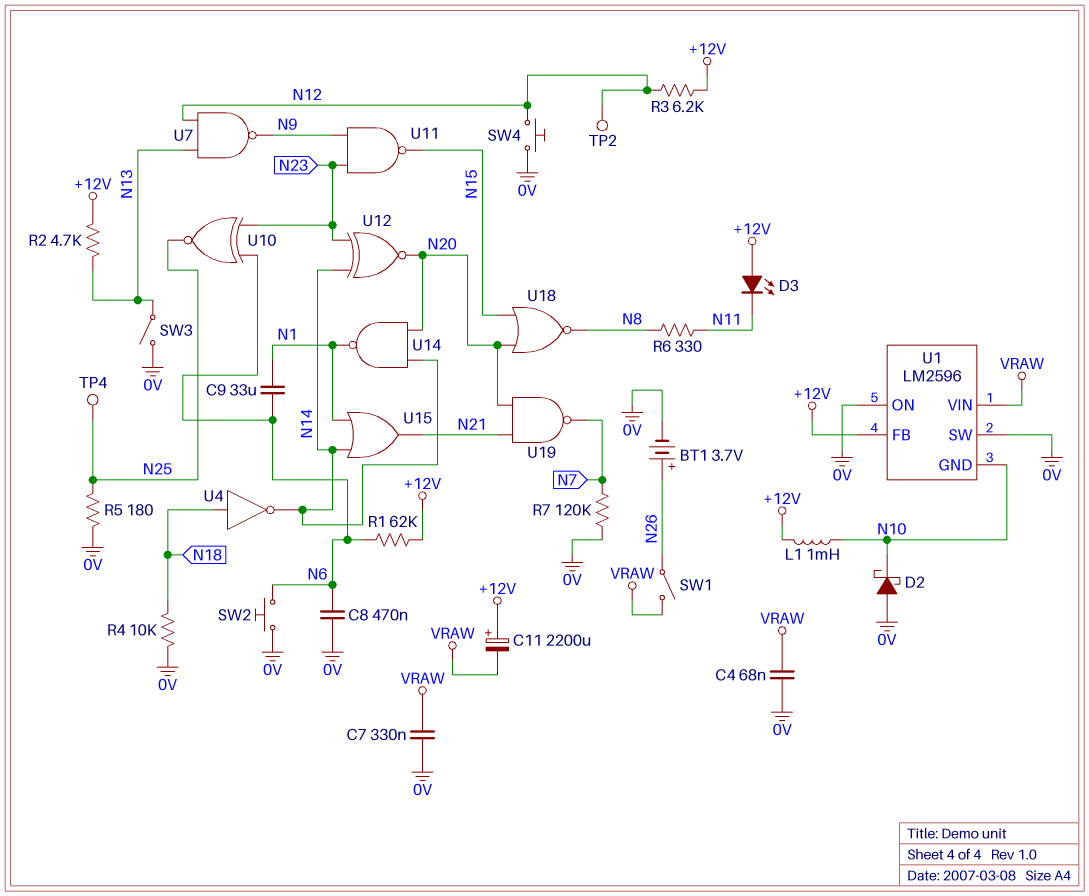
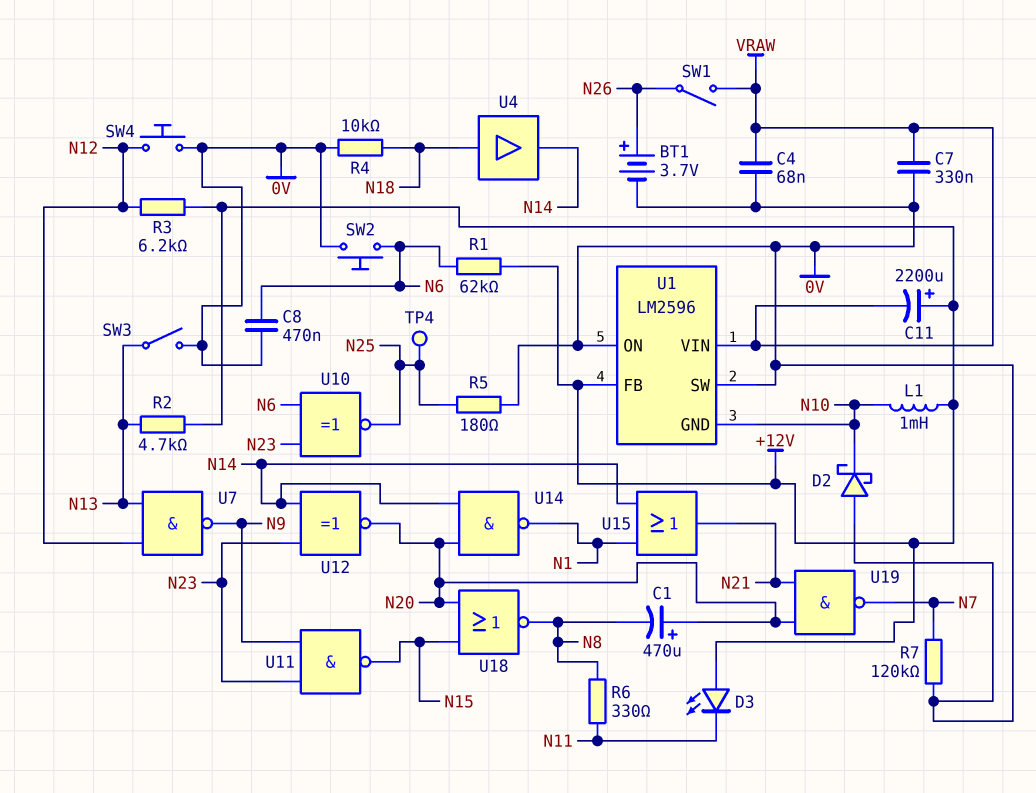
C1: none -> 470uF (plus N20, minus N8)
C9: 33uF (N1, N6) -> none
TP2: test point (N12) -> none
U4: NOT (in N18, out N14) -> buffer (in N18, out N14)

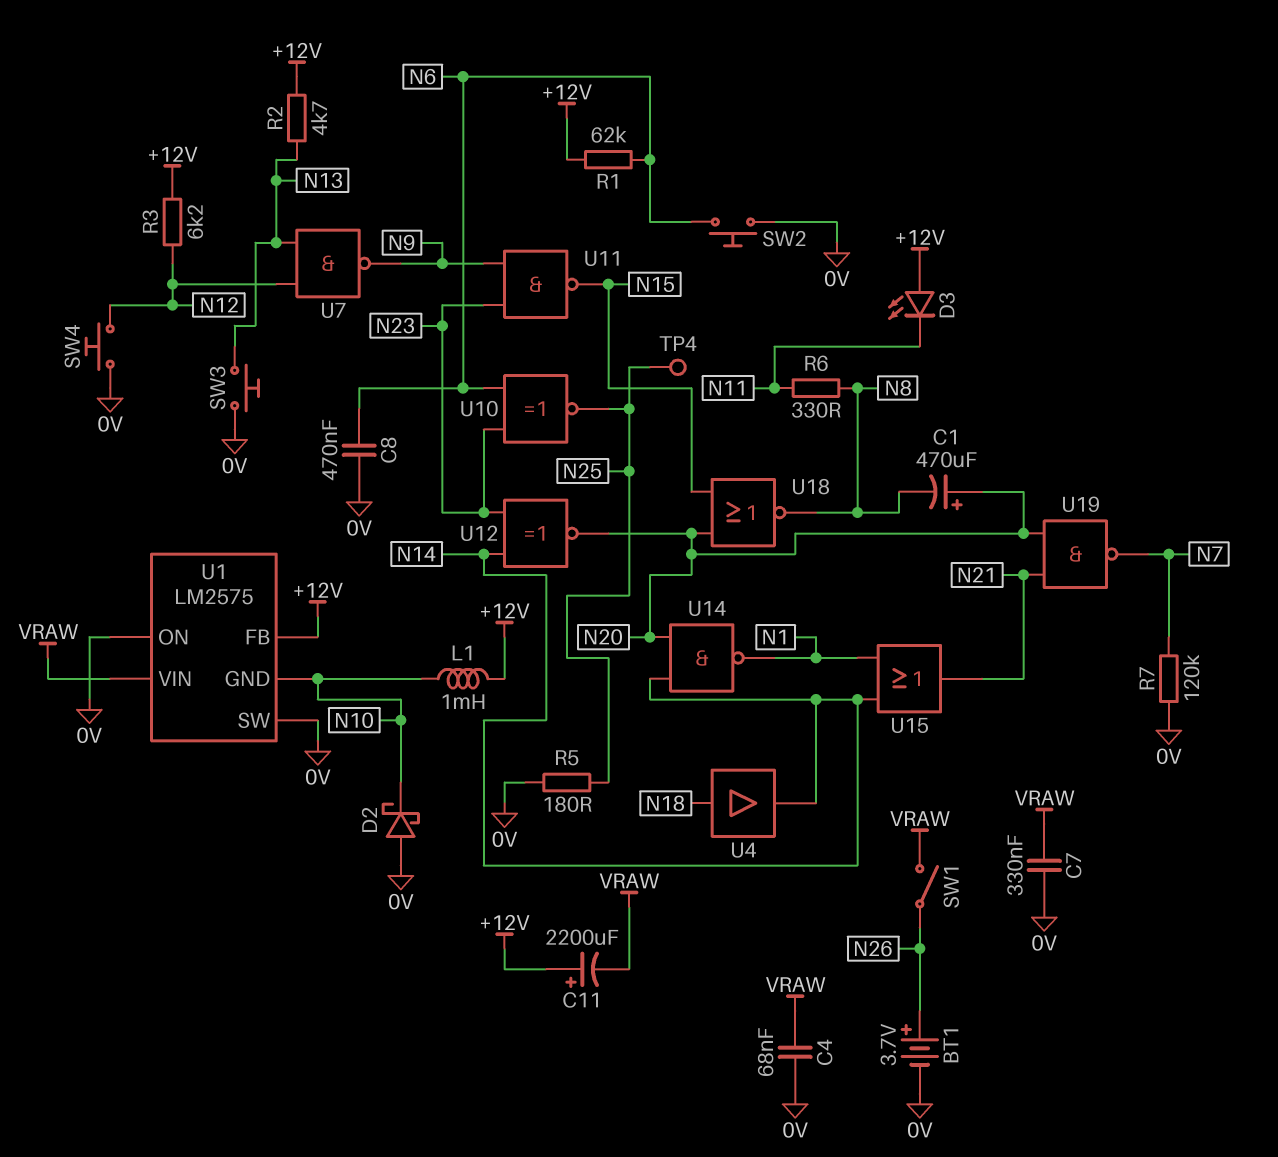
R4: 10k (0V, N18) -> none
SW3: switch (0V, N13) -> button (0V, N13)
U1: LM2596 -> LM2575

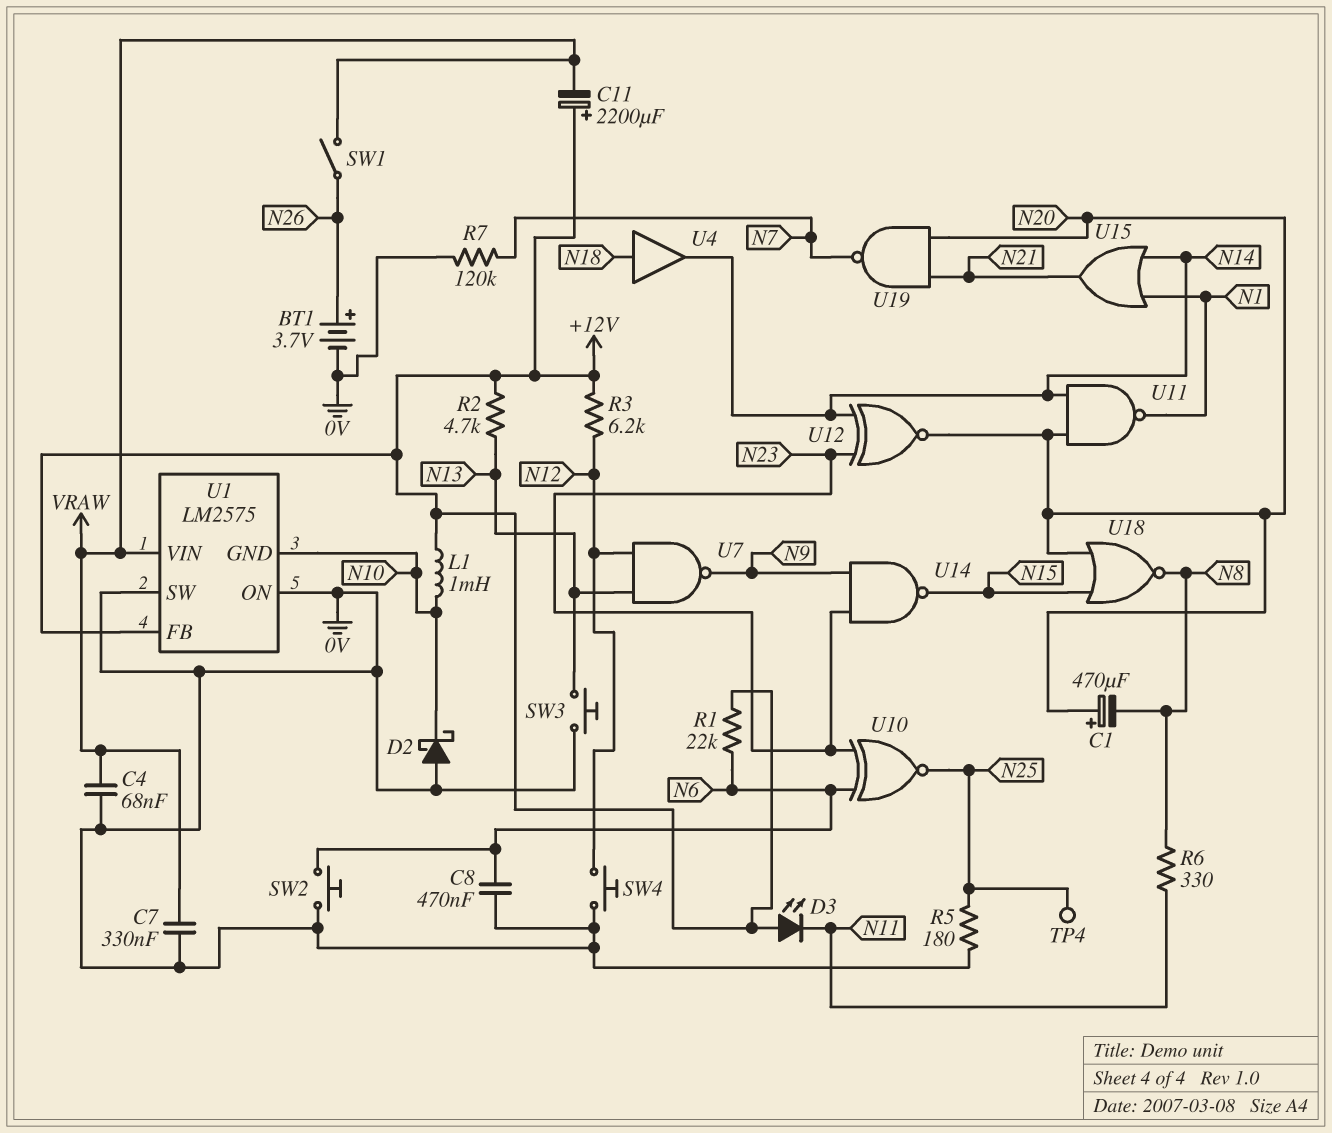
R1: 62k (+12V, N6) -> 22k (+12V, N6)
U11: NAND (in N9, in N23, out N15) -> NAND (in N14, in N20, out N1)
U14: NAND (in N14, in N20, out N1) -> NAND (in N9, in N23, out N15)

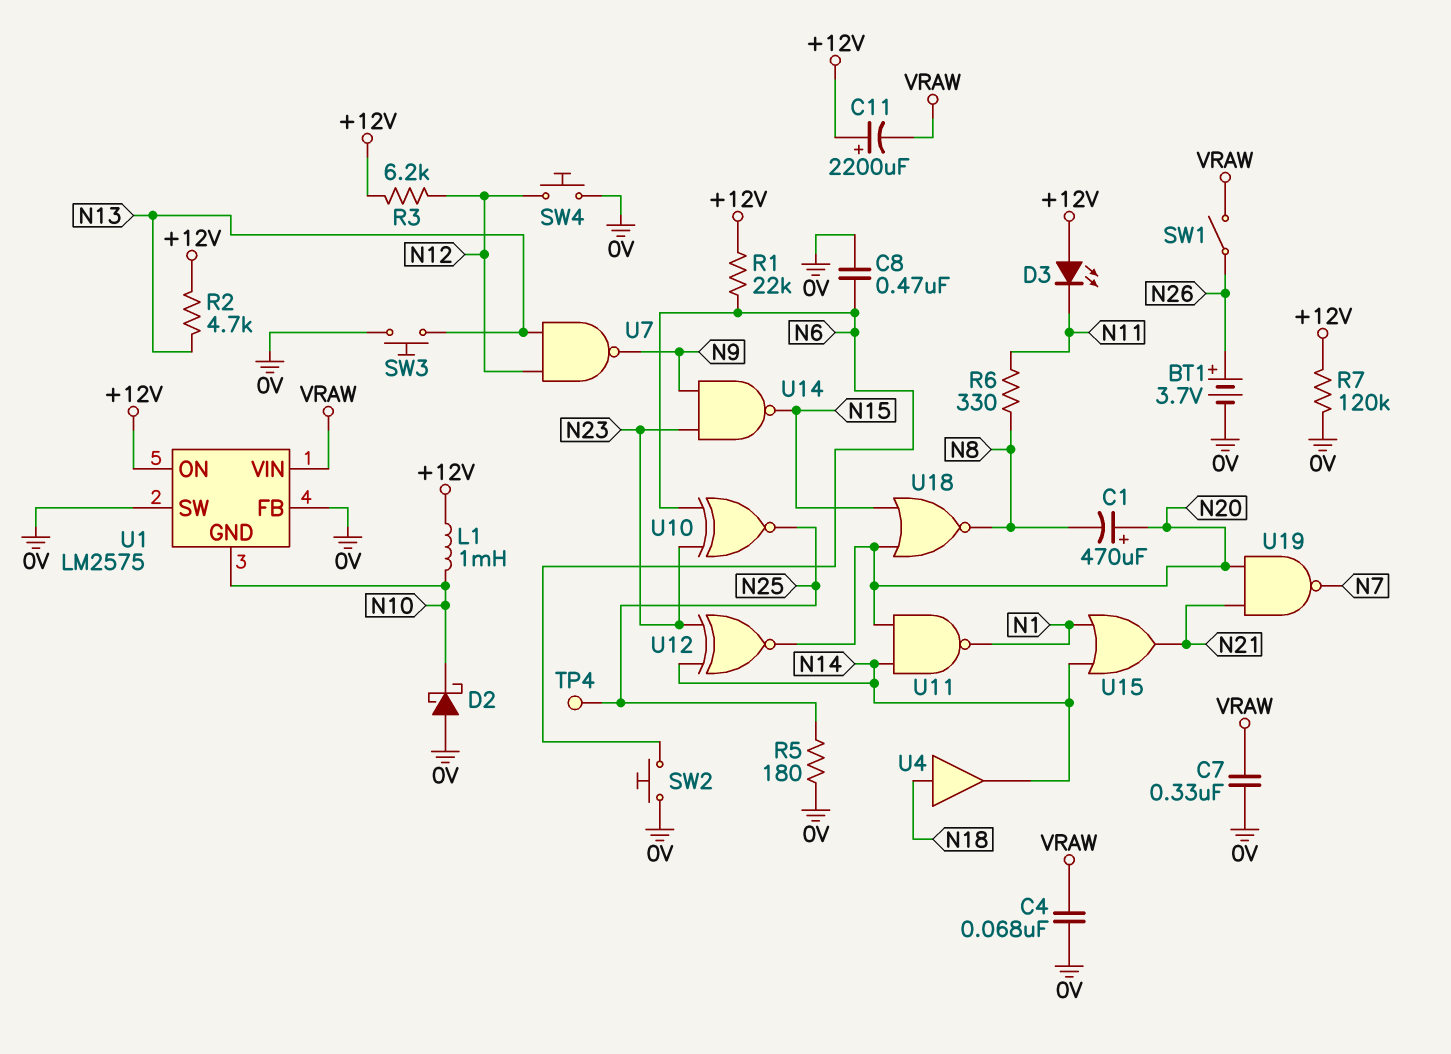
R7: 120k (0V, N7) -> 120k (+12V, 0V)
U1 pin FB: +12V -> 0V
U1 pin ON: 0V -> +12V

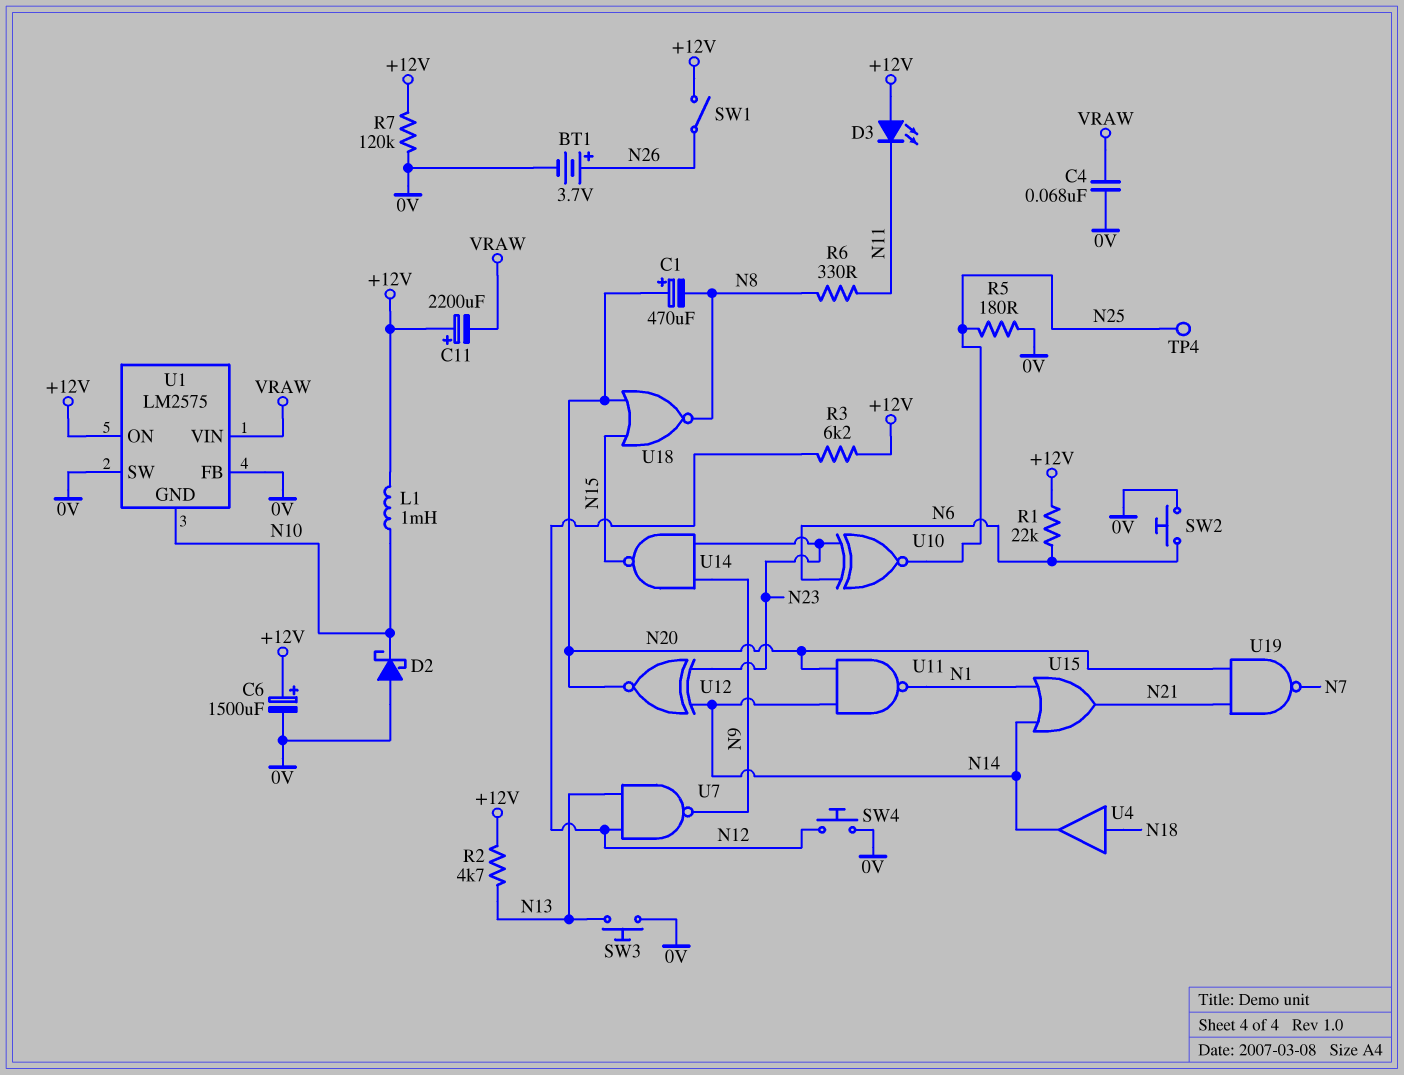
C6: none -> 1500uF (plus +12V, minus 0V)
C7: 330nF (0V, VRAW) -> none
C8: 470nF (0V, N6) -> none
SW1: switch (N26, VRAW) -> switch (+12V, N26)

